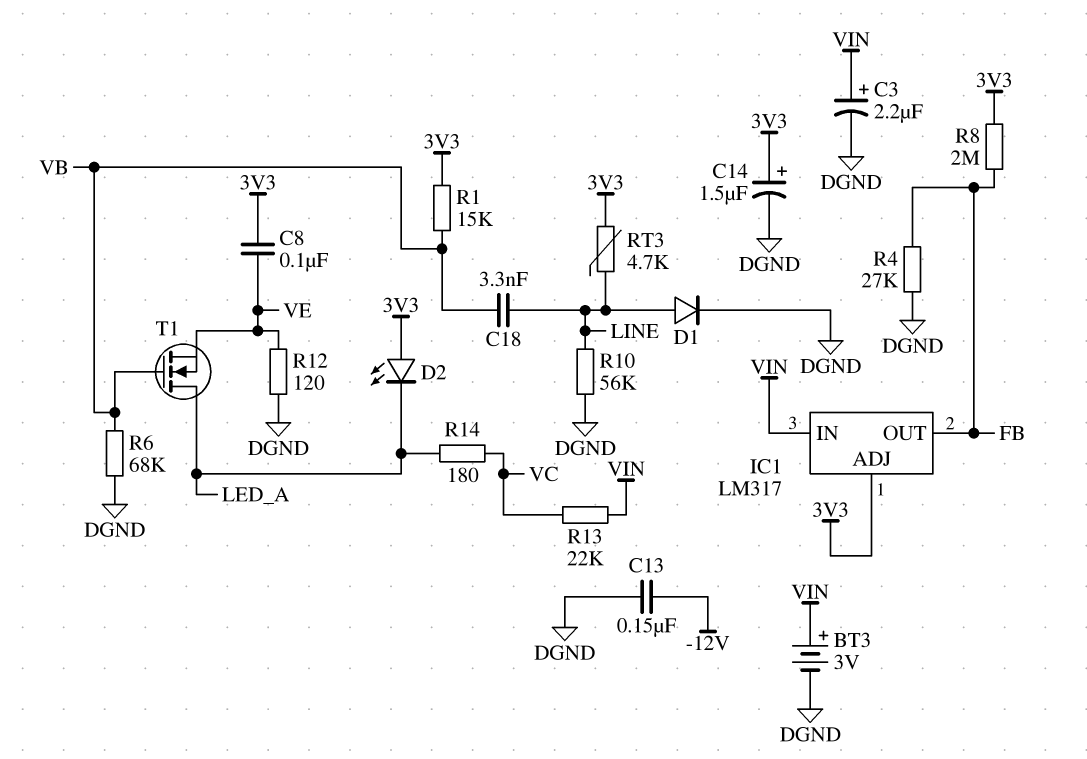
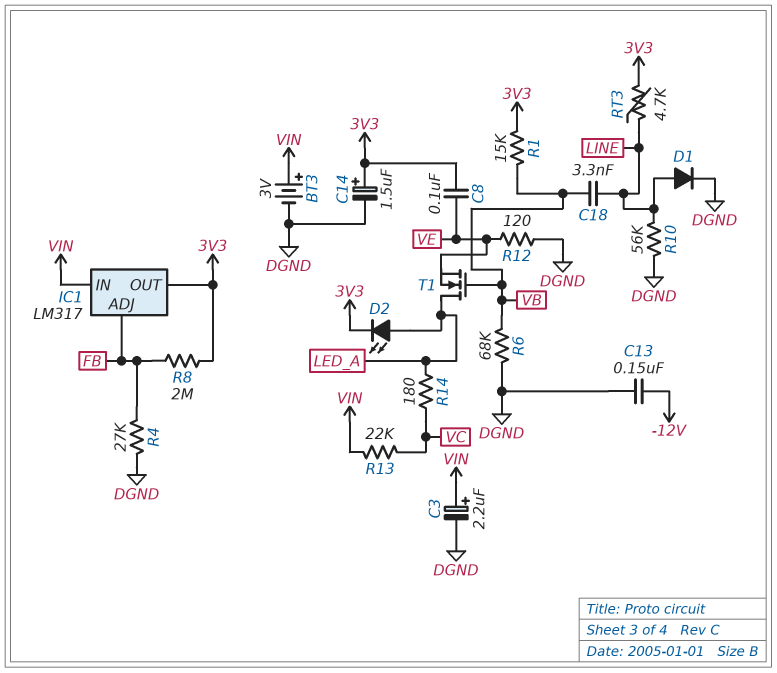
D2: LED (A 3V3, K LED_A) -> LED (A LED_A, K 3V3)
IC1 pin ADJ: 3V3 -> FB
IC1 pin OUT: FB -> 3V3

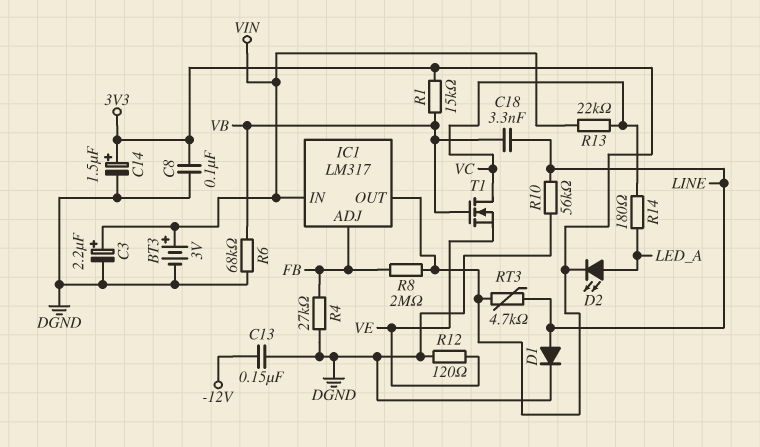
C8: 100nF (3V3, VE) -> 100nF (3V3, DGND)
T1: NMOS (G VB, D LED_A, S VE) -> NMOS (G VB, D VC, S VE)

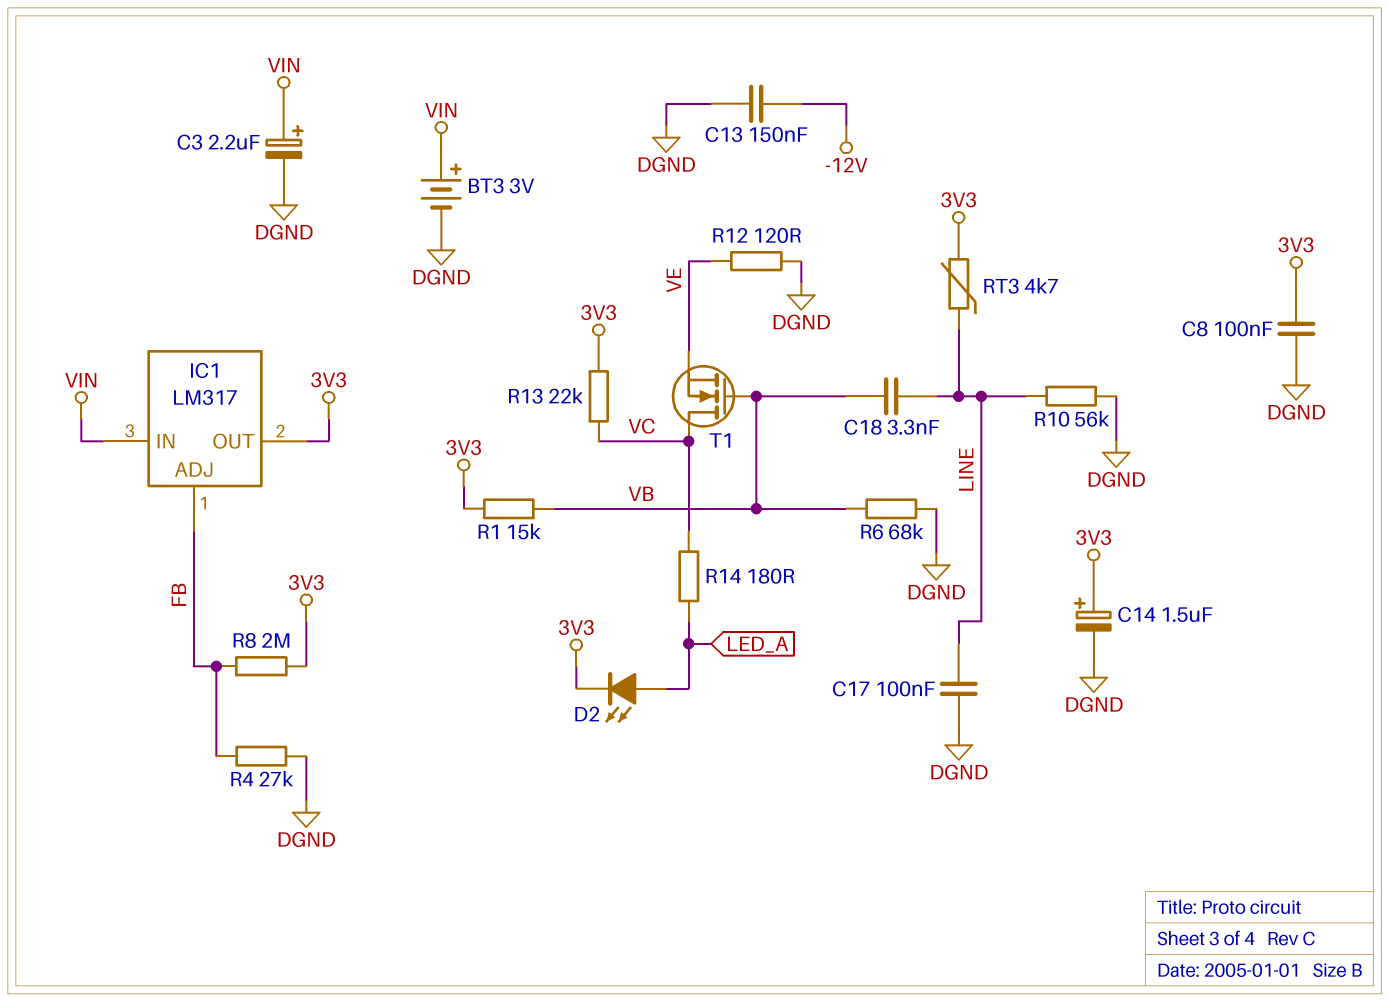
C17: none -> 100nF (DGND, LINE)
D1: diode (A LINE, K DGND) -> none
R13: 22k (VC, VIN) -> 22k (3V3, VC)

